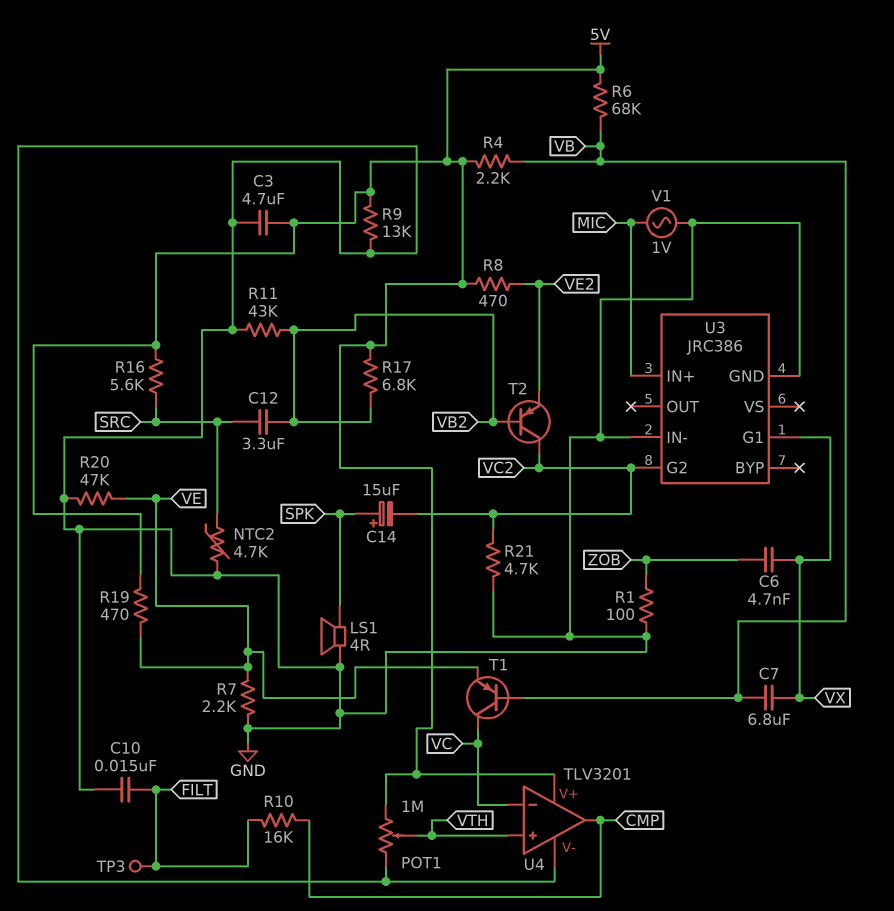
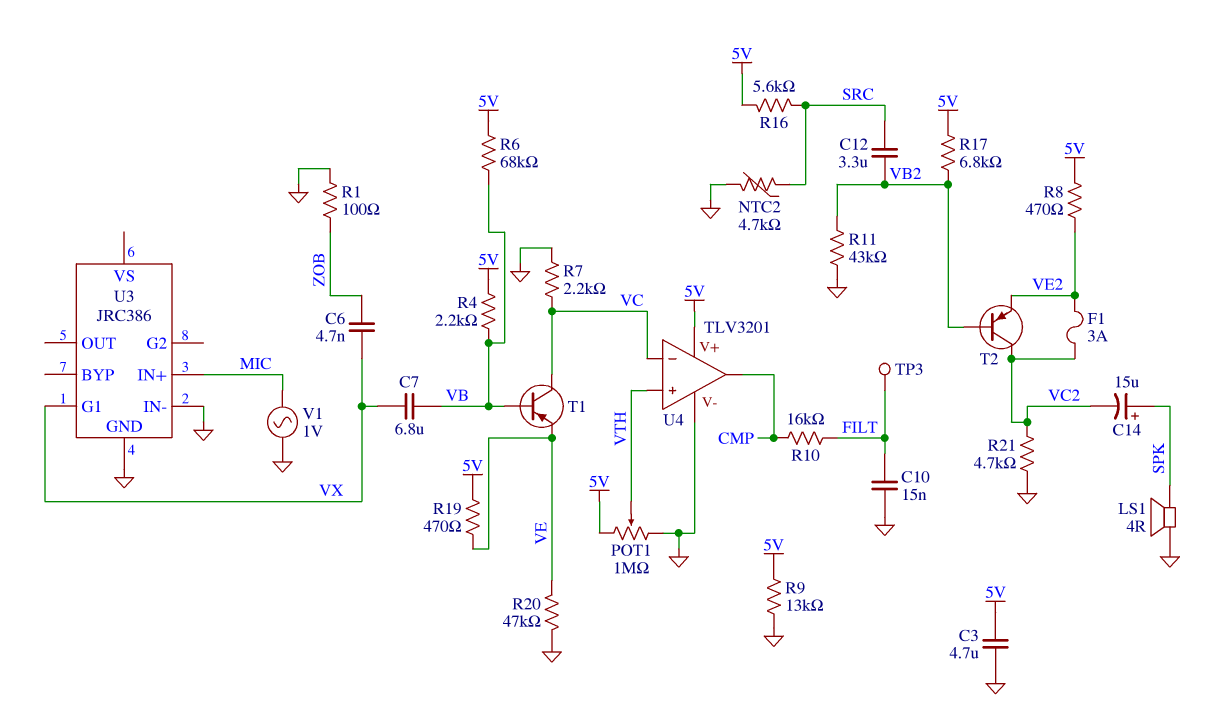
F1: none -> 3A (VC2, VE2)
R7: 2.2k (GND, VE) -> 2.2k (GND, VC)
U3 pin G2: VC2 -> none

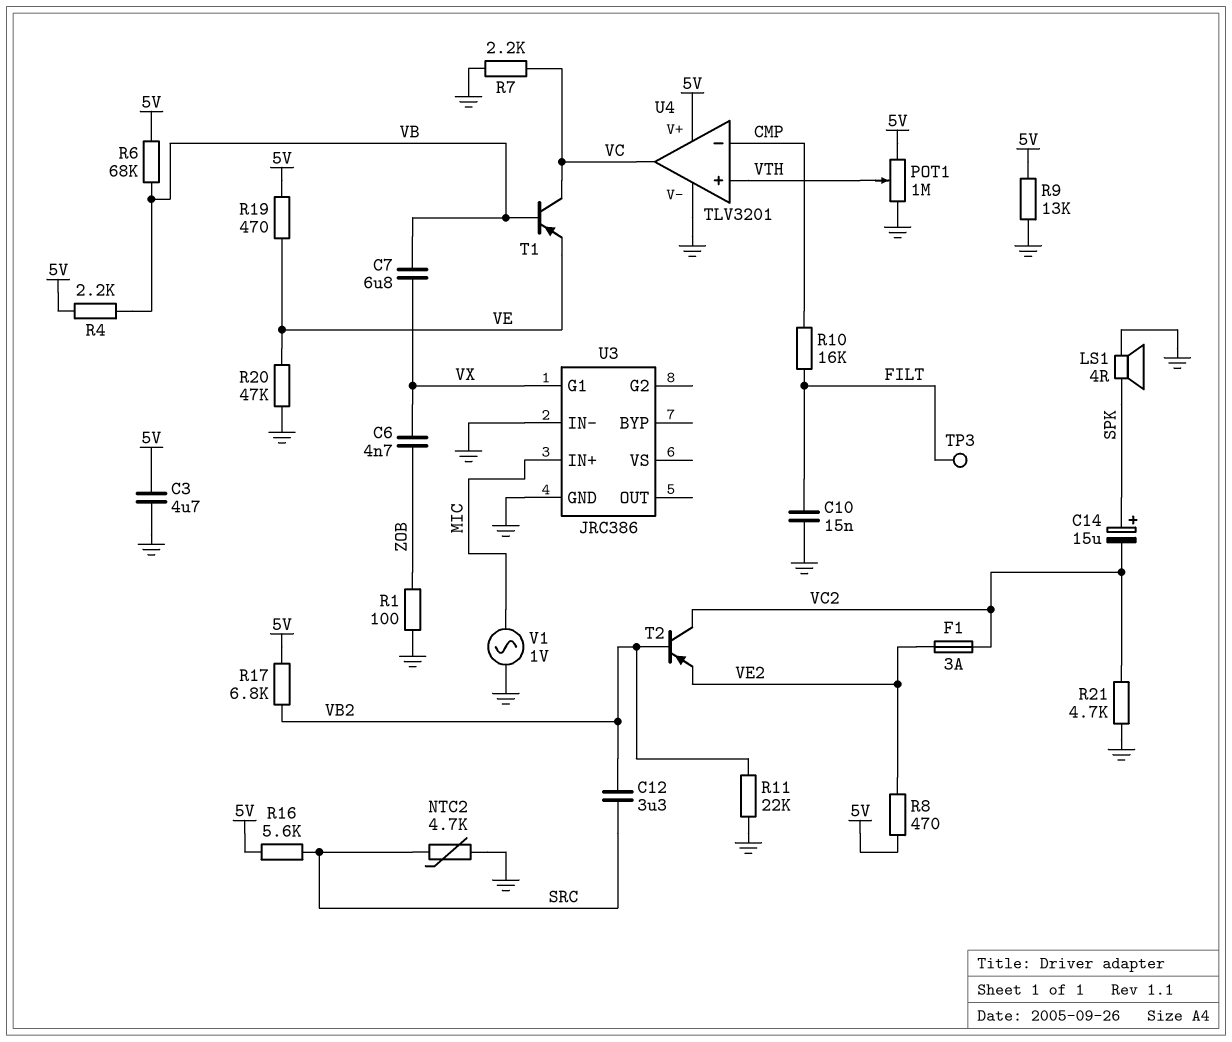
R11: 43k (GND, VB2) -> 22k (GND, VB2)
U4 pin in-: VC -> CMP
U4 pin out: CMP -> VC

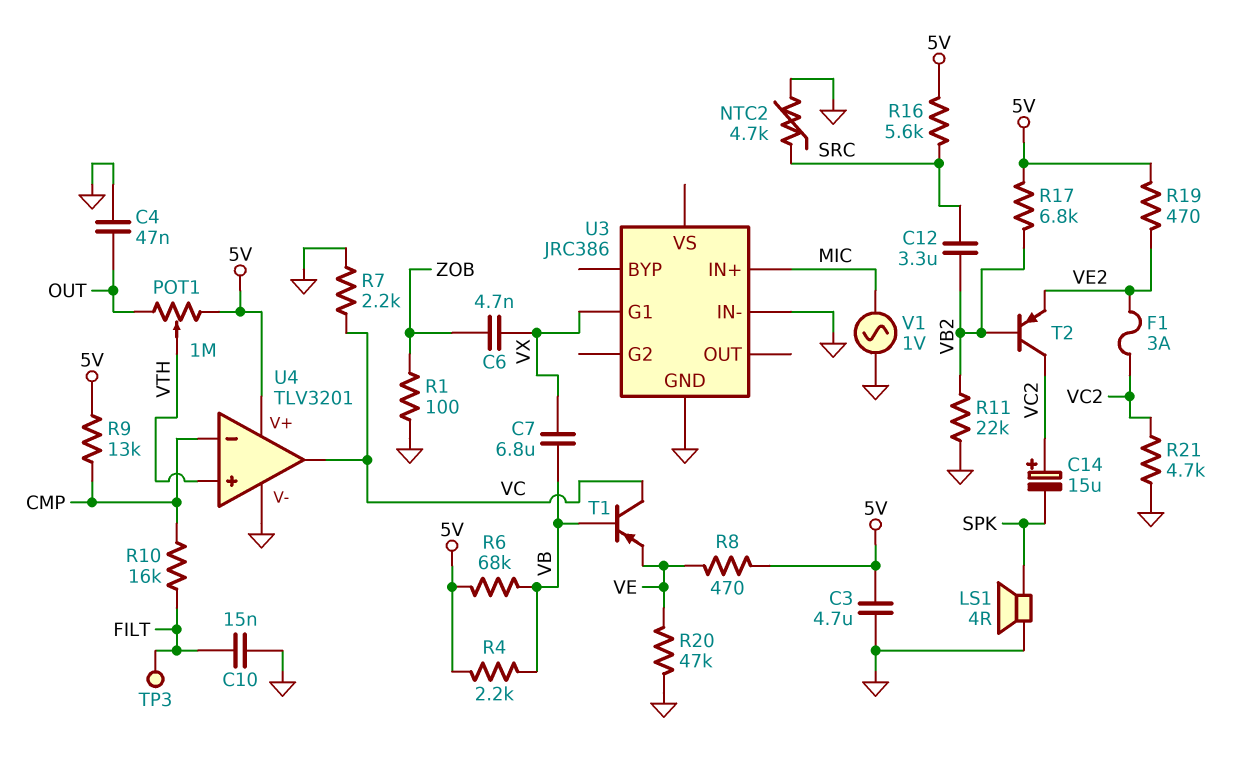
C4: none -> 47nF (GND, OUT)
C14: 15uF (plus SPK, minus VC2) -> 15uF (plus VC2, minus SPK)
POT1: 1M (5V, GND, wiper VTH) -> 1M (5V, OUT, wiper VTH)
R8: 470 (5V, VE2) -> 470 (5V, VE)
R9: 13k (5V, GND) -> 13k (5V, CMP)
R19: 470 (5V, VE) -> 470 (5V, VE2)

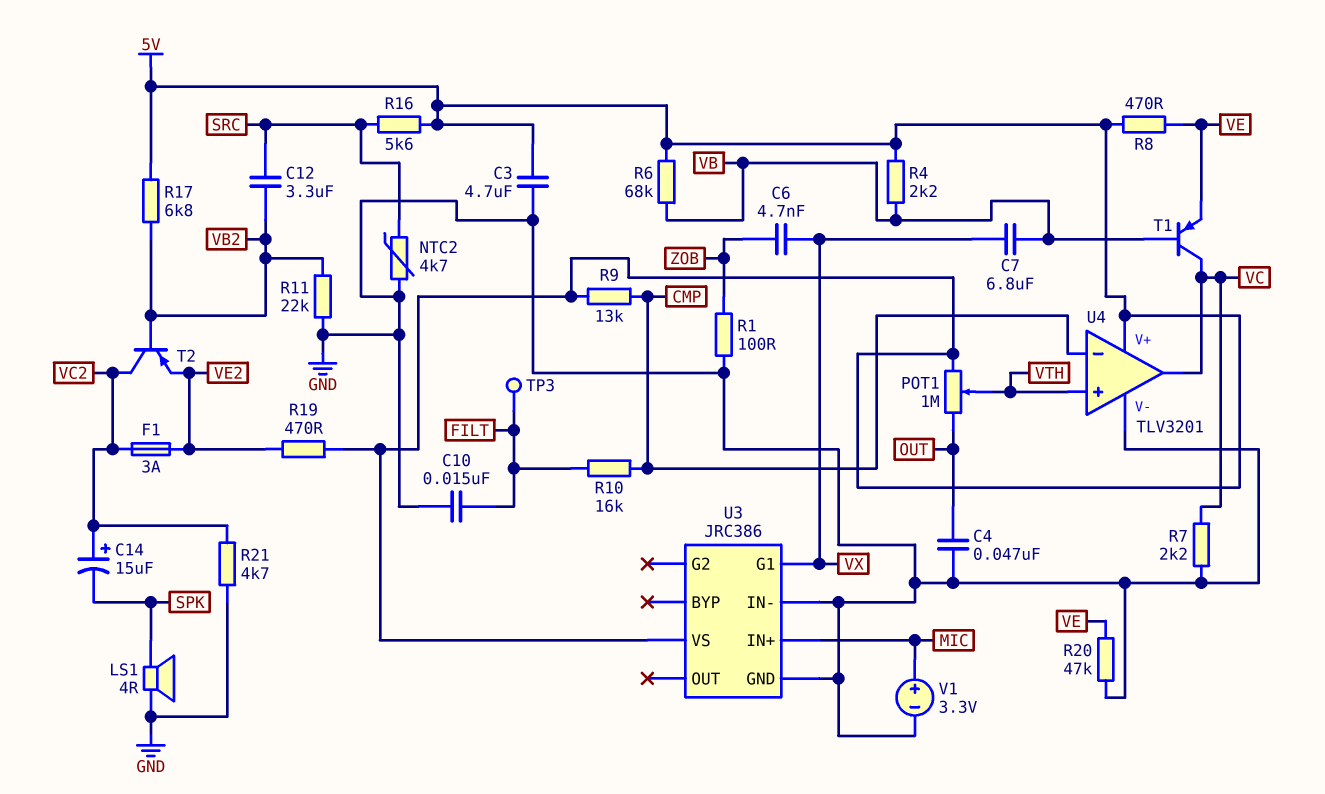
U3 pin VS: none -> 5V
V1: AC 1V (GND, MIC) -> 3.3V (plus MIC, minus GND)

